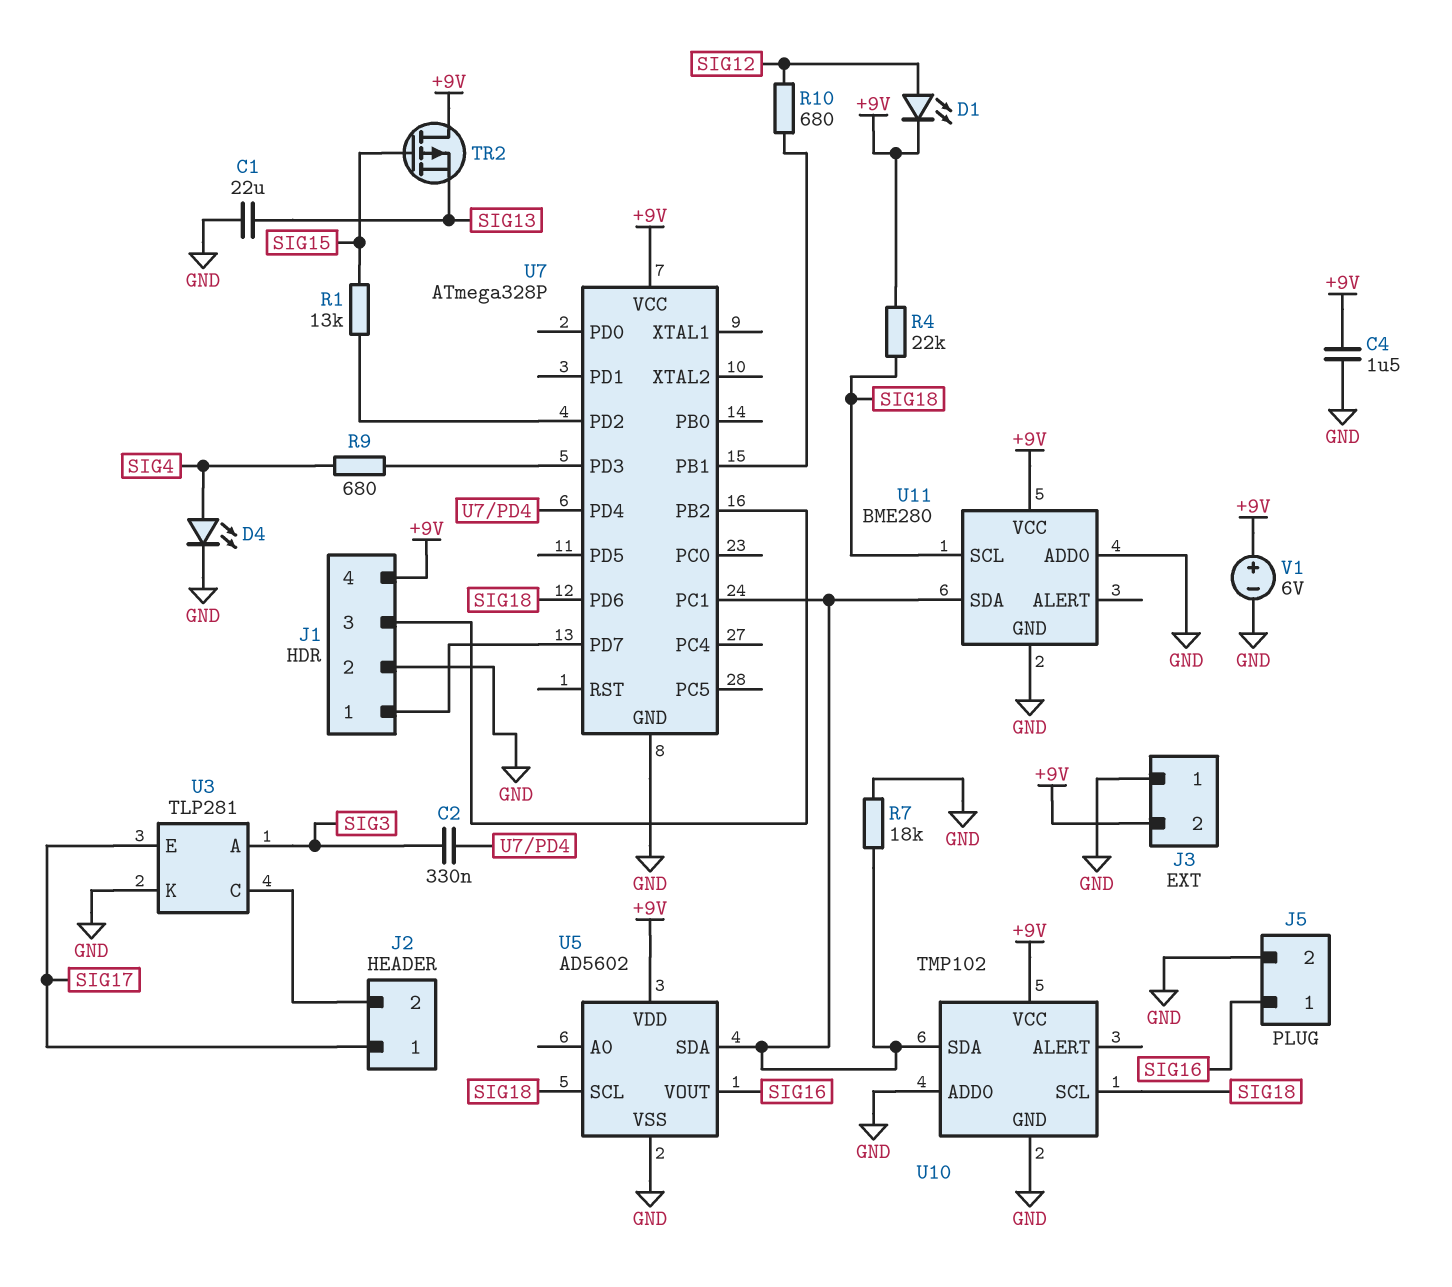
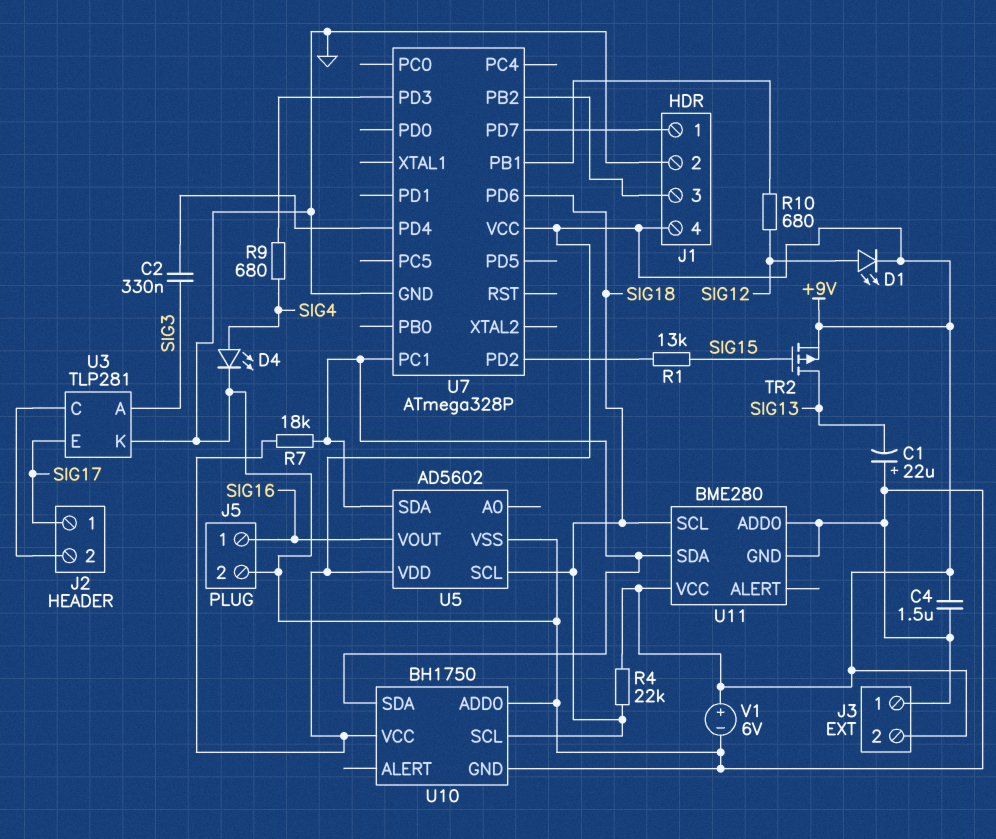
C1: 22uF (GND, SIG13) -> 22uF (plus GND, minus SIG13)
R7: 18k (GND, U5/SDA) -> 18k (+9V, U5/SDA)
TR2: PMOS (G SIG15, D +9V, S SIG13) -> PMOS (G SIG15, D SIG13, S +9V)
U10: TMP102 -> BH1750

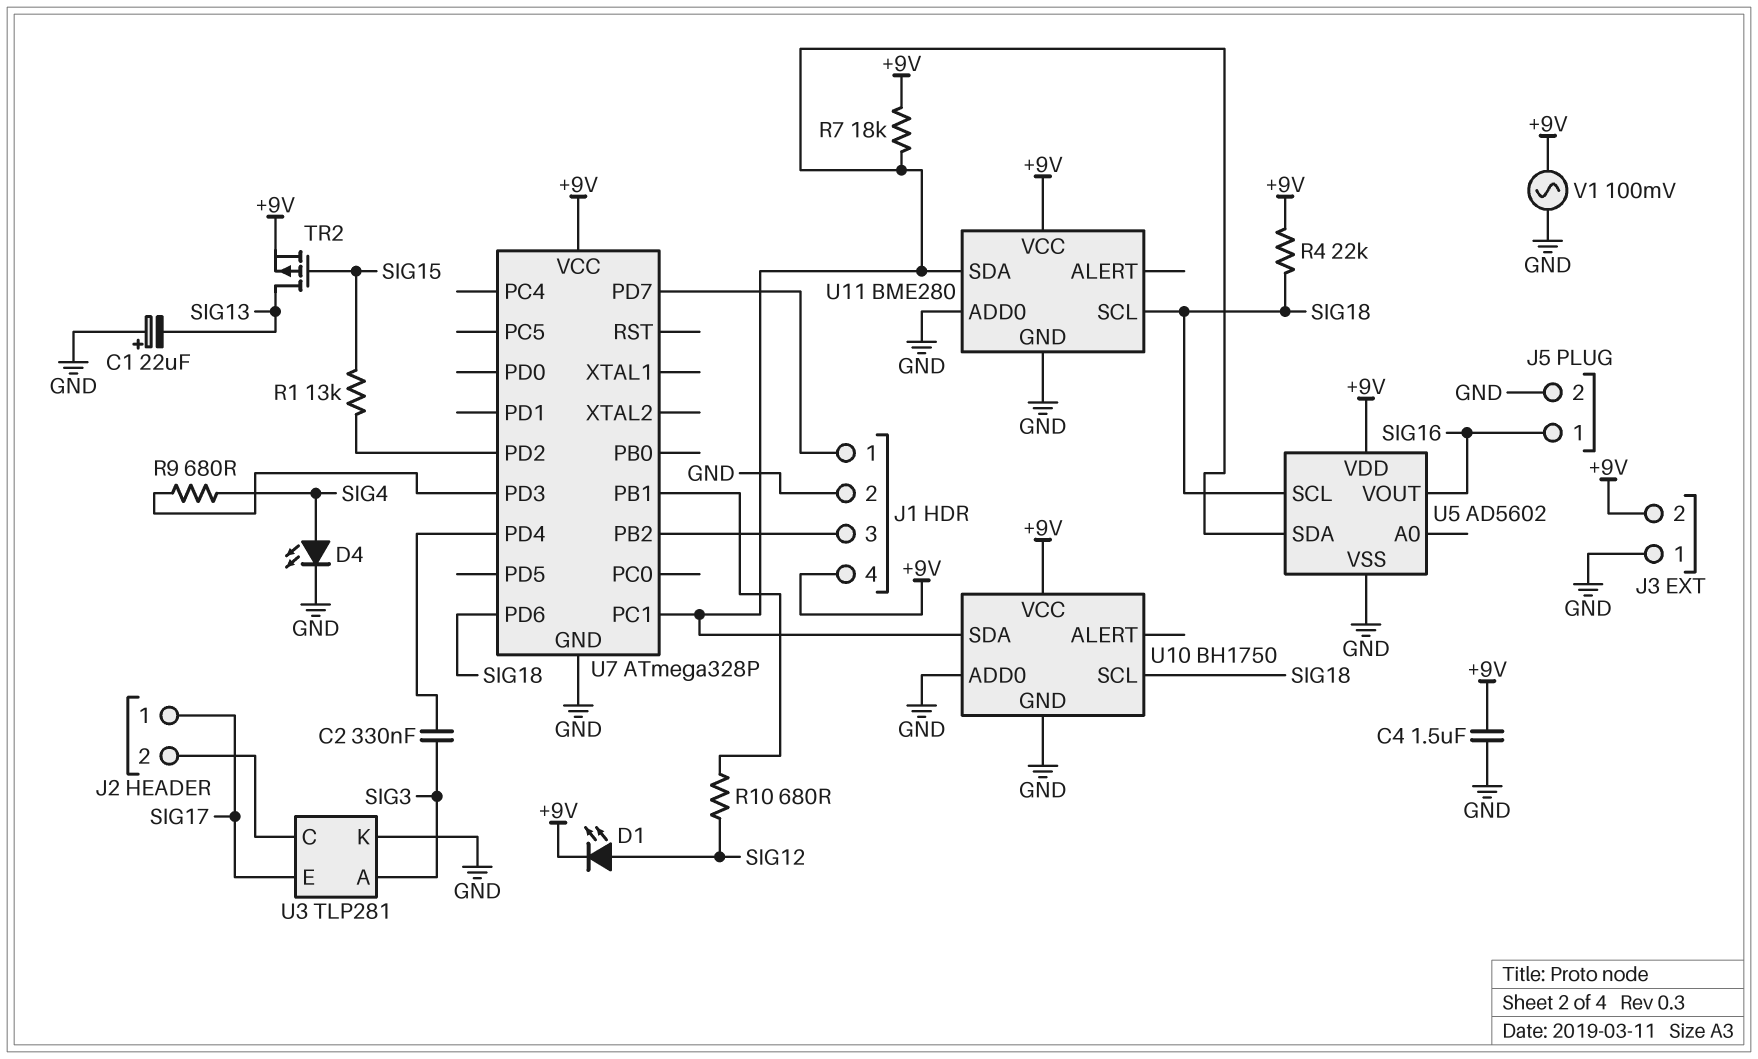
V1: 6V (plus +9V, minus GND) -> AC 100mV (+9V, GND)

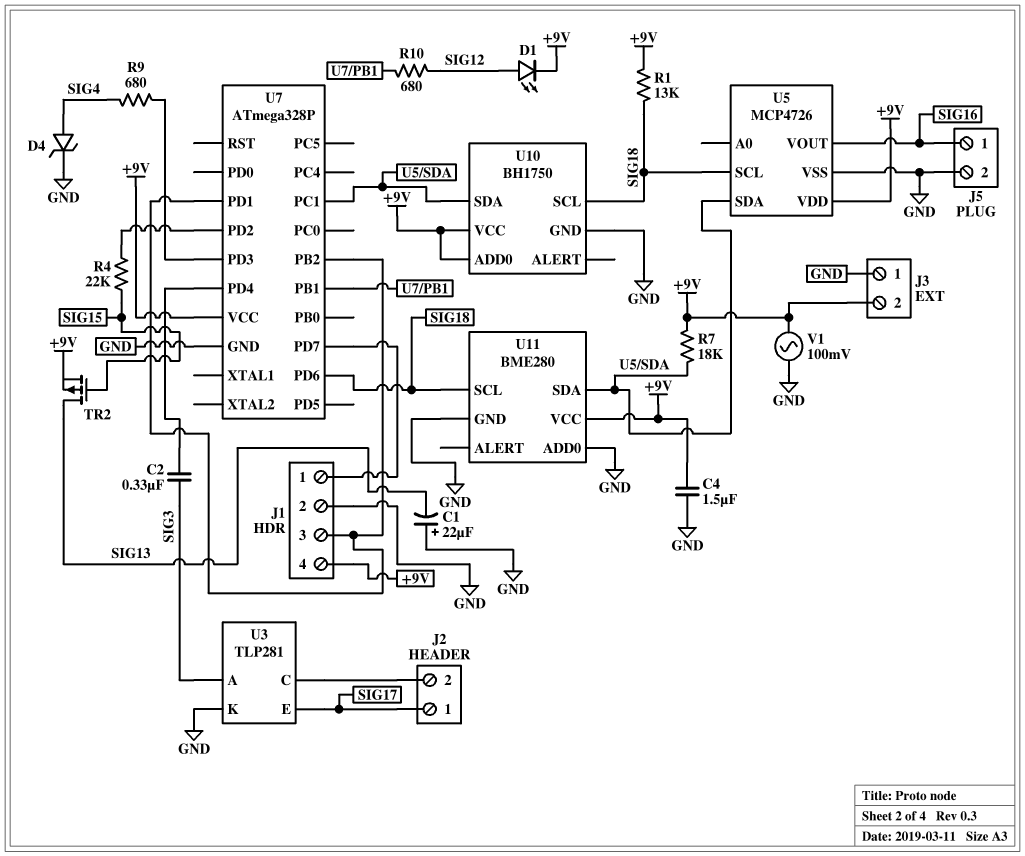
D4: LED (A SIG4, K GND) -> zener (A SIG4, K GND)
R1: 13k (SIG15, U7/PD2) -> 13k (+9V, SIG18)
R4: 22k (+9V, SIG18) -> 22k (SIG15, U7/PD2)
U5: AD5602 -> MCP4726
U7 pin PD1: none -> J1/3
U10 pin ADD0: GND -> +9V

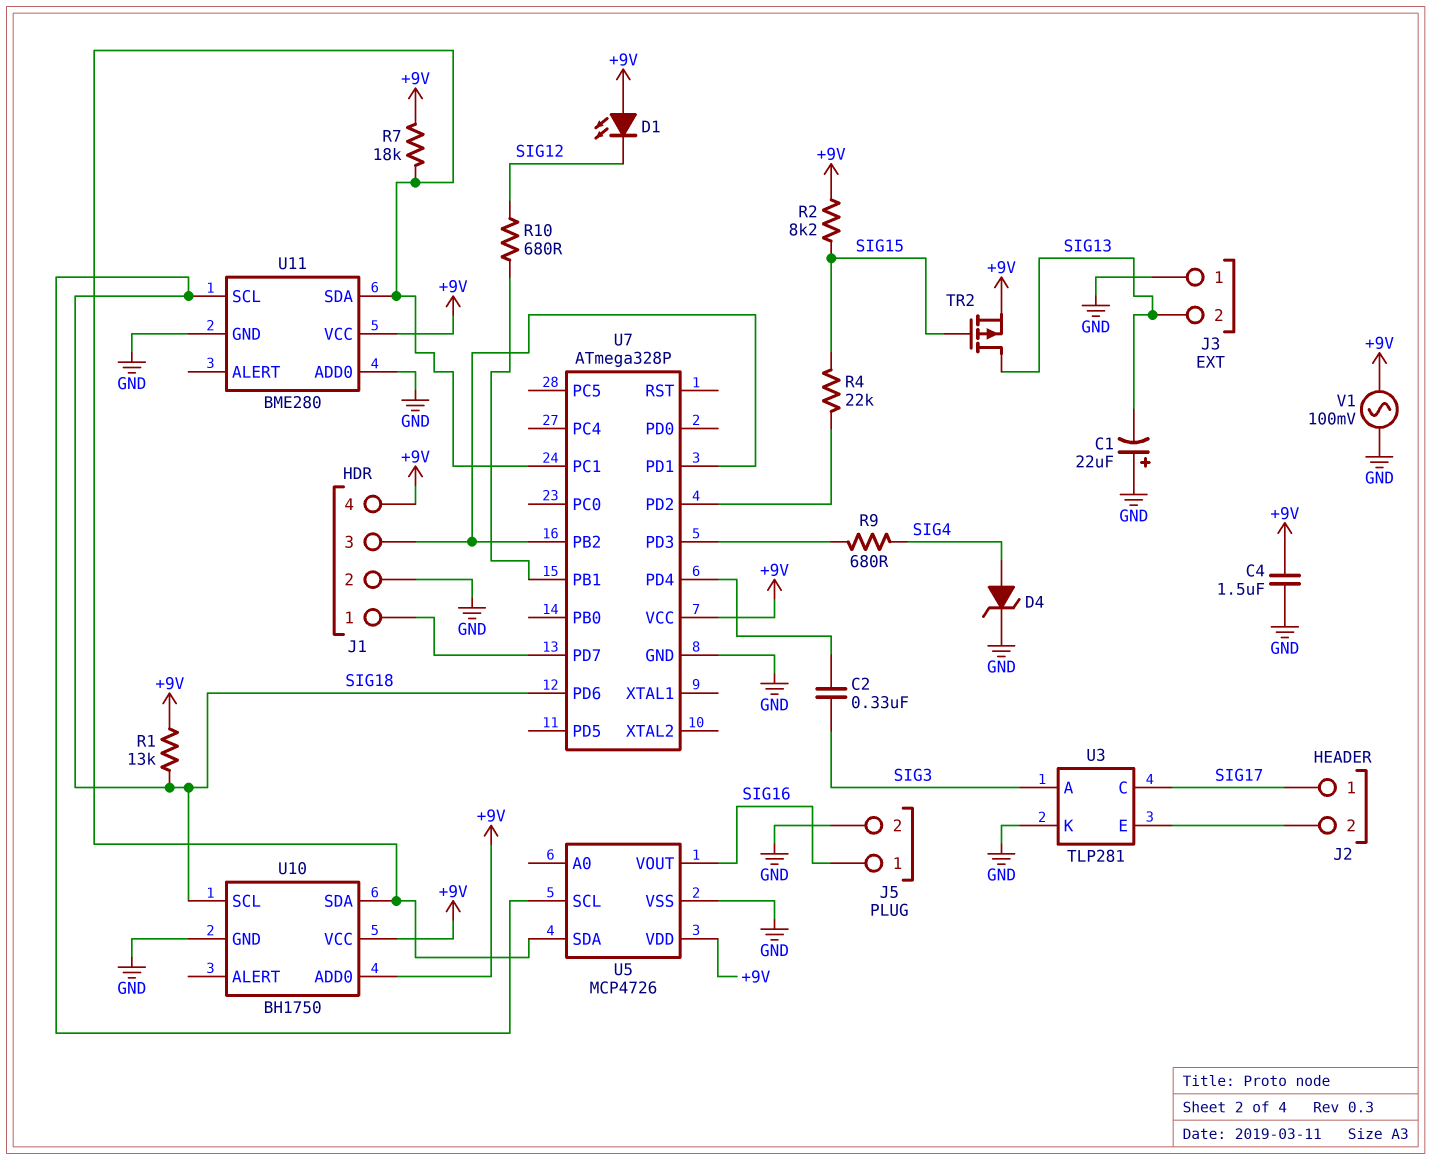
D1: LED (A SIG12, K +9V) -> LED (A +9V, K SIG12)
J3 pin 2: +9V -> SIG13
R2: none -> 8.2k (+9V, SIG15)
U3 pin C: J2/2 -> SIG17
U3 pin E: SIG17 -> J2/2

